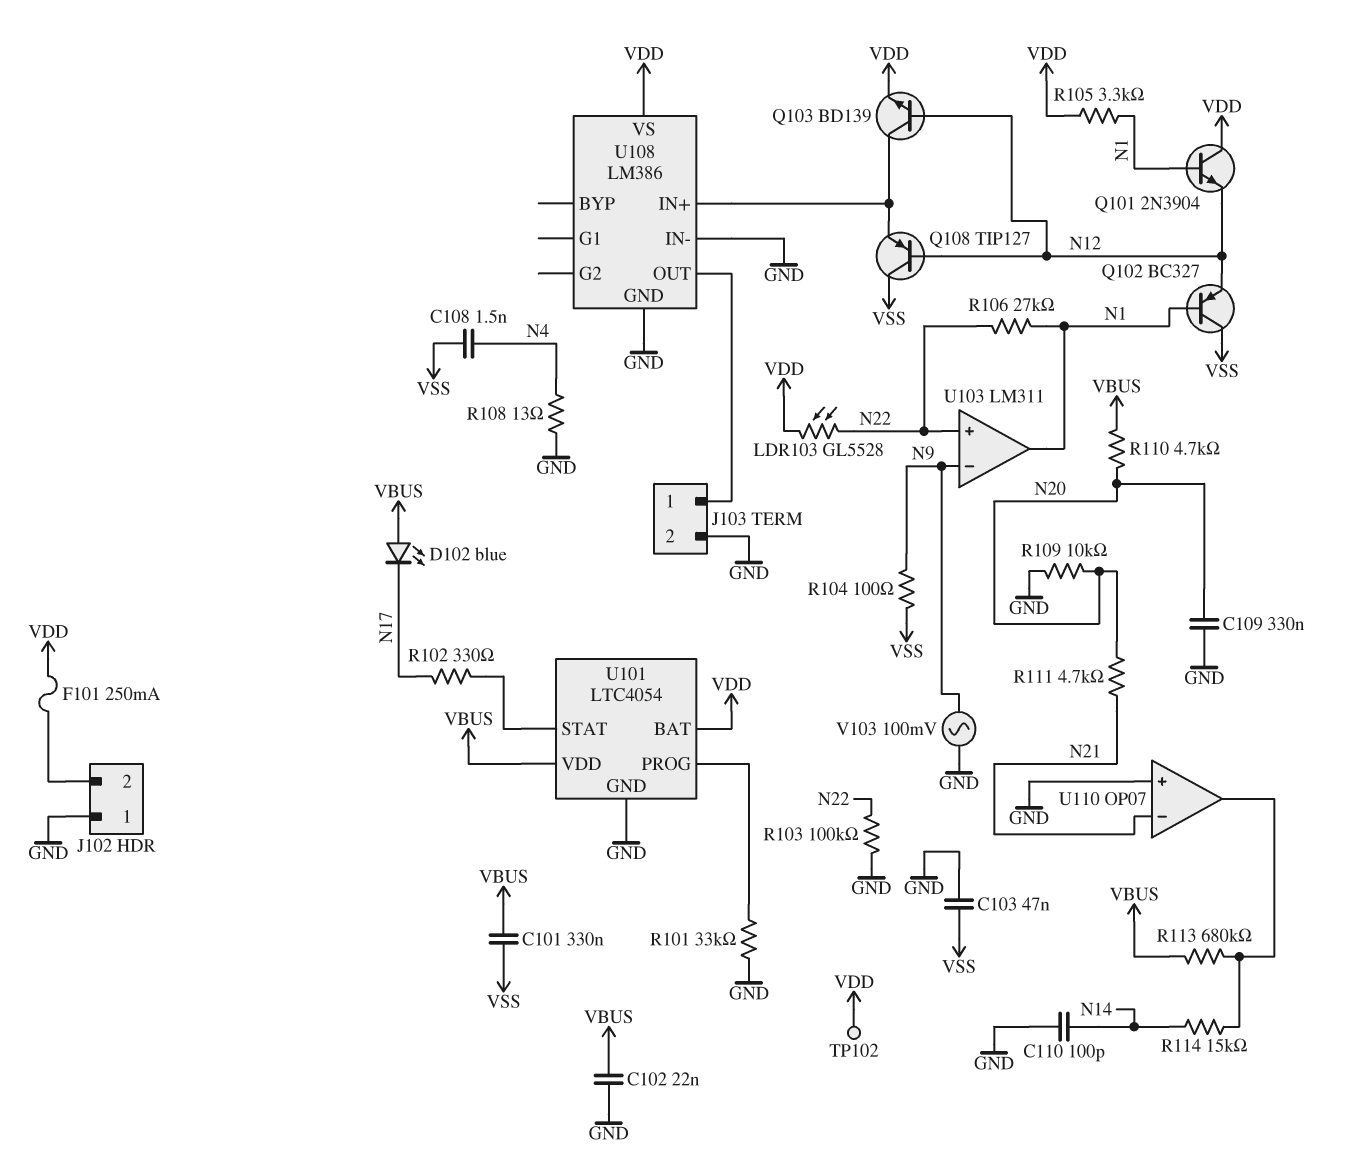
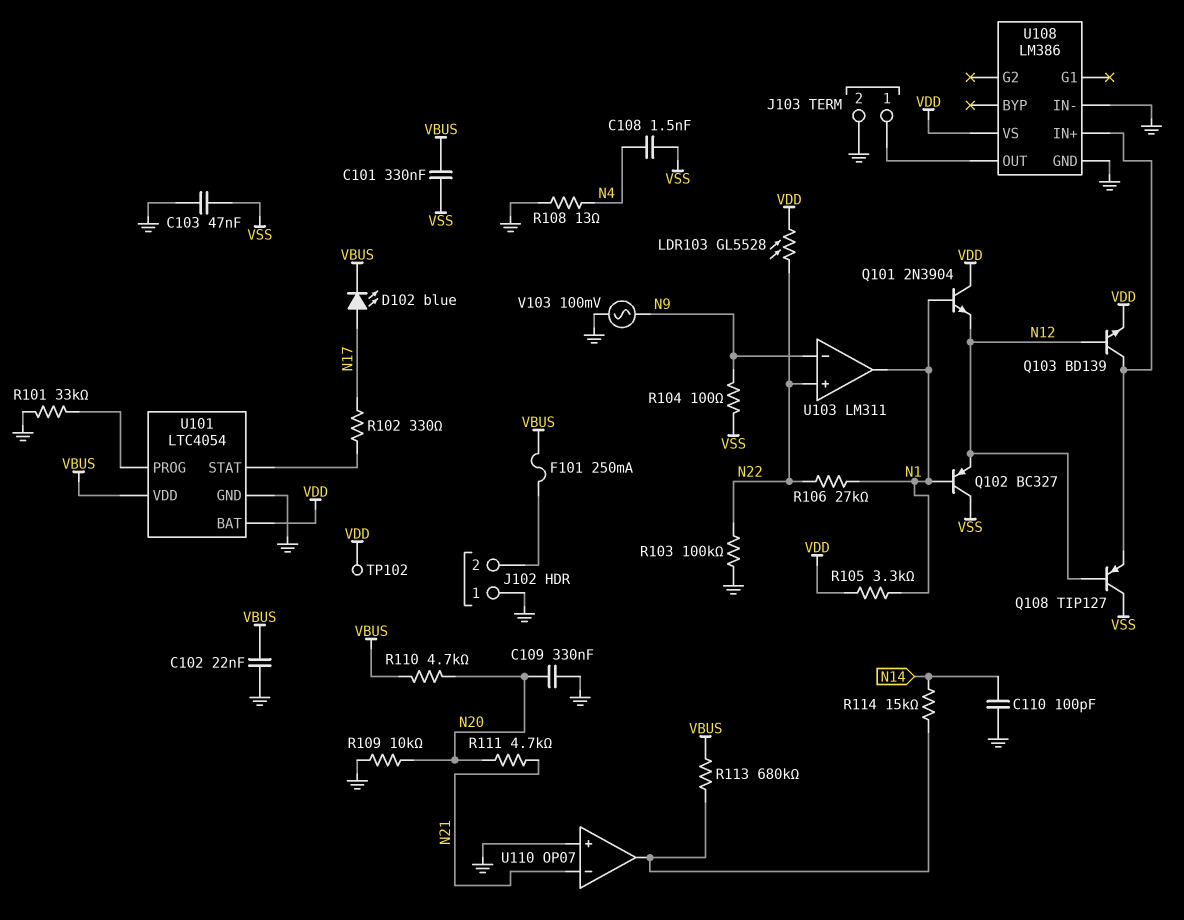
D102: LED blue (A VBUS, K N17) -> LED blue (A N17, K VBUS)
F101: 250mA (J102/2, VDD) -> 250mA (J102/2, VBUS)

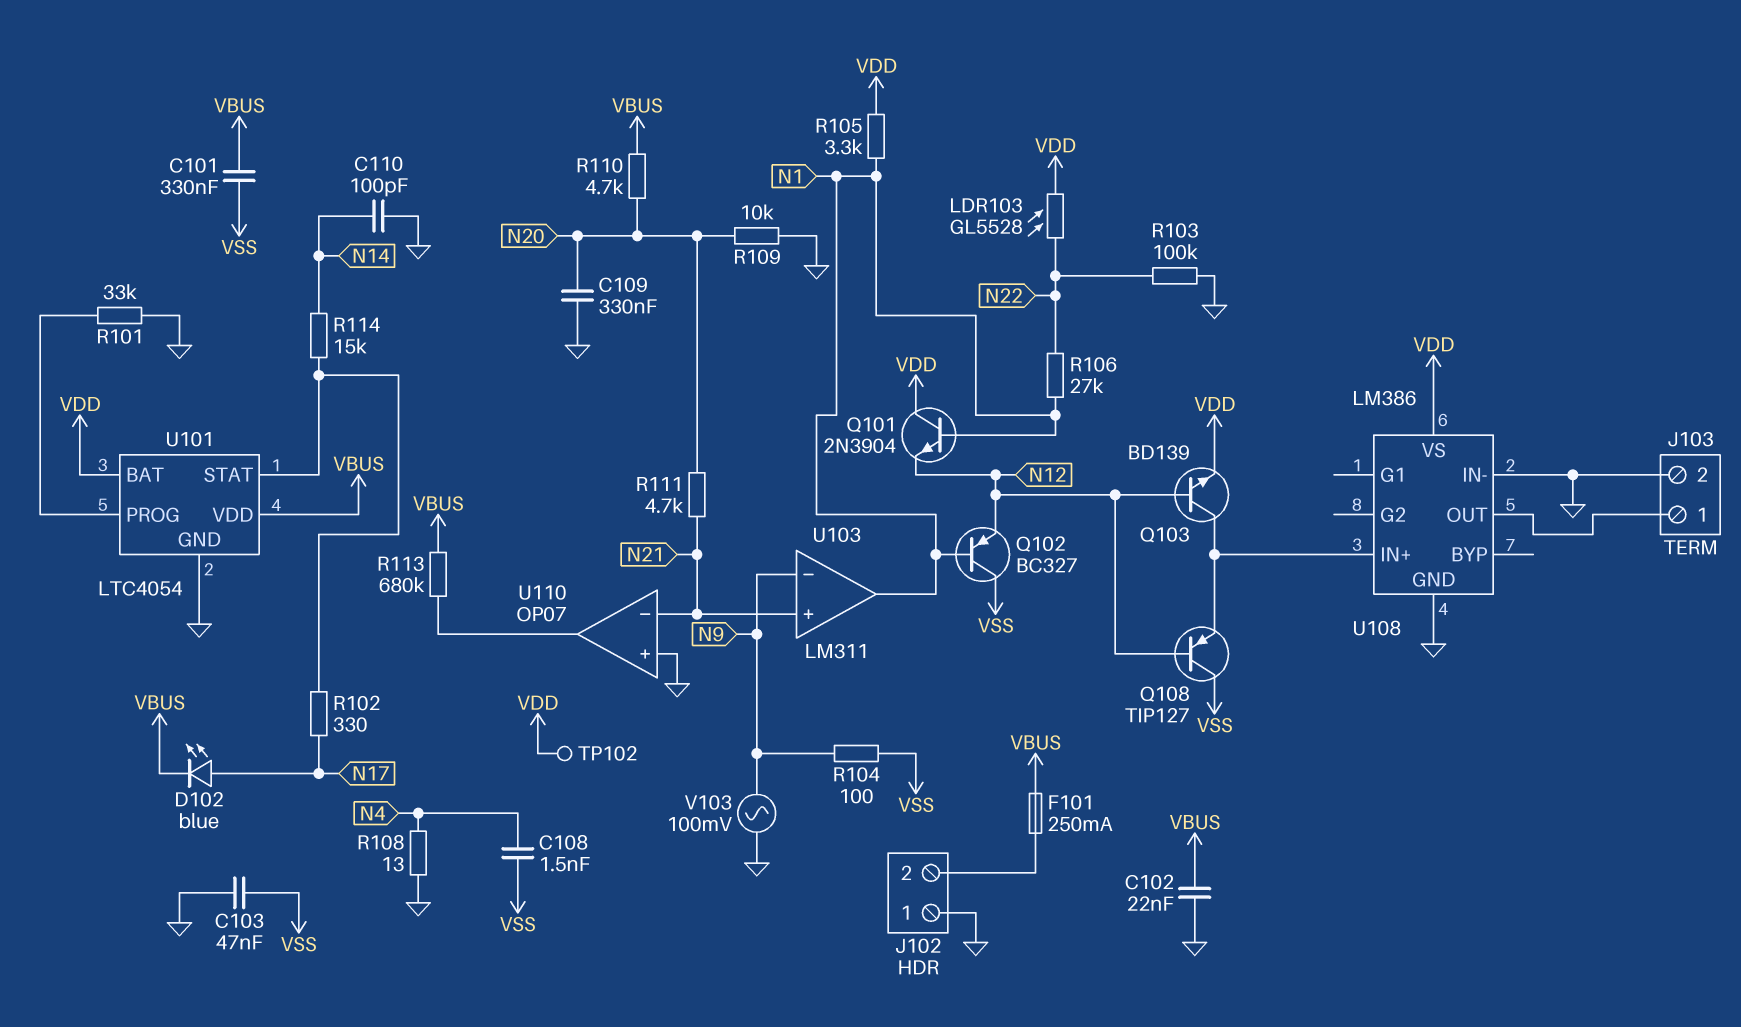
R114: 15k (N14, U110/out) -> 15k (N14, U101/STAT)
U103 pin in+: N22 -> N21

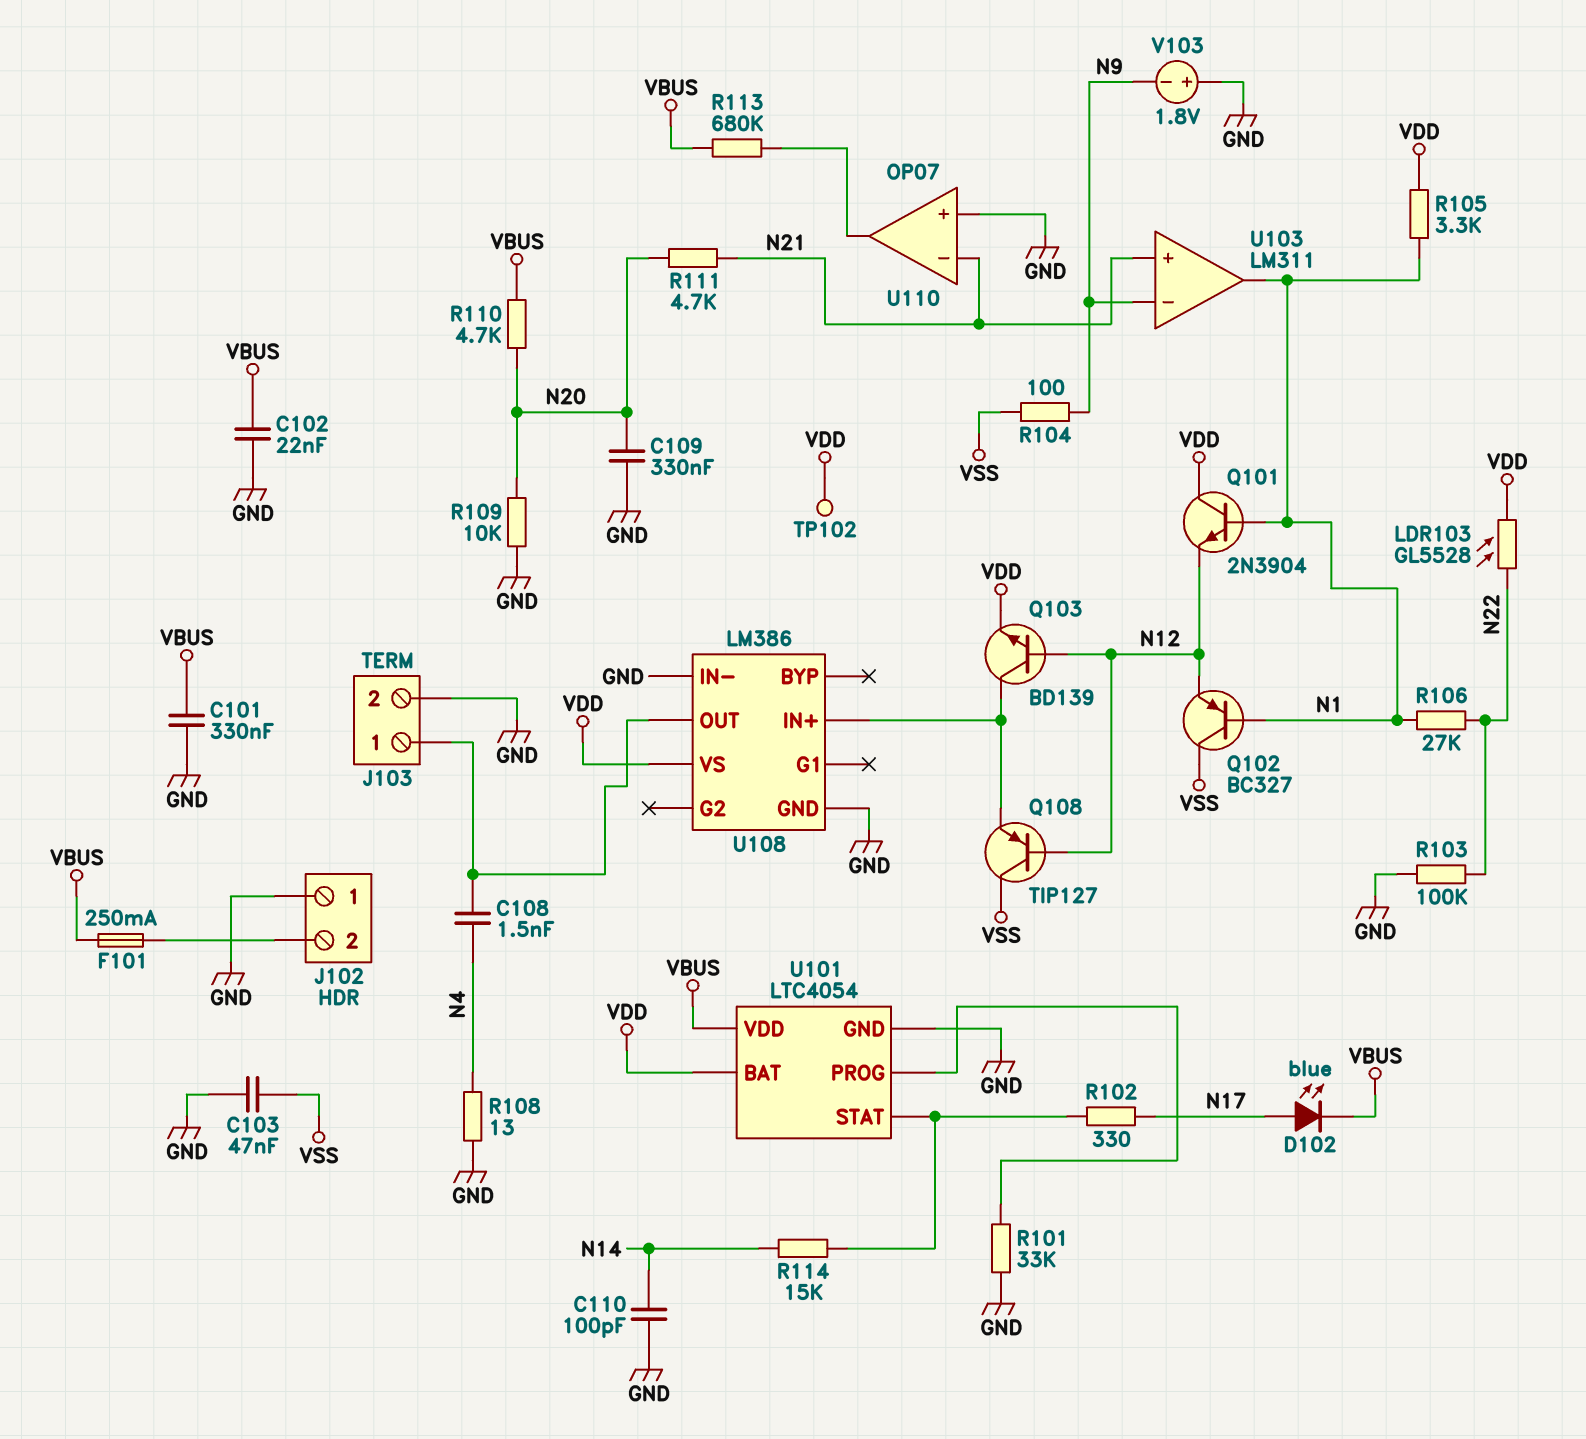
C101: 330nF (VBUS, VSS) -> 330nF (GND, VBUS)
C108: 1.5nF (N4, VSS) -> 1.5nF (J103/1, N4)
V103: AC 100mV (GND, N9) -> 1.8V (plus GND, minus N9)

